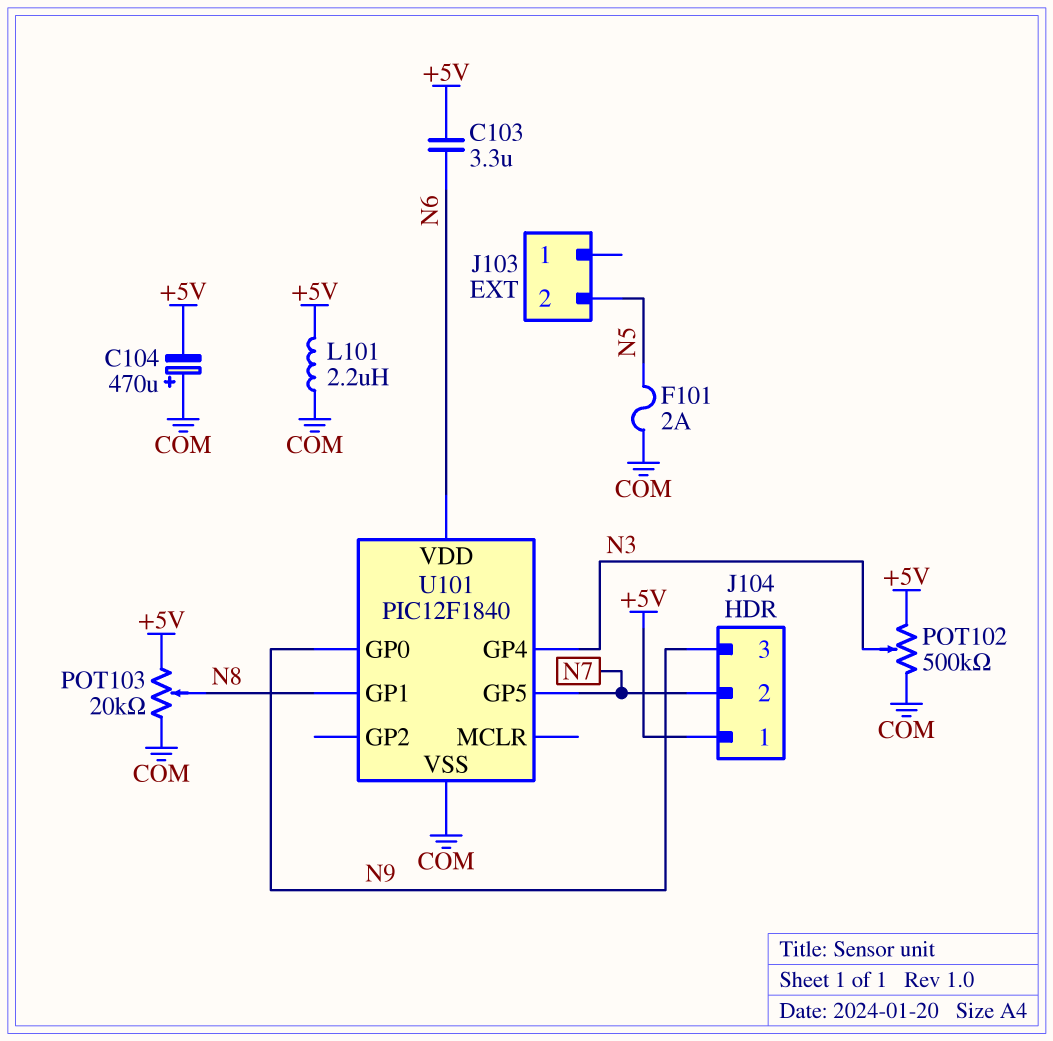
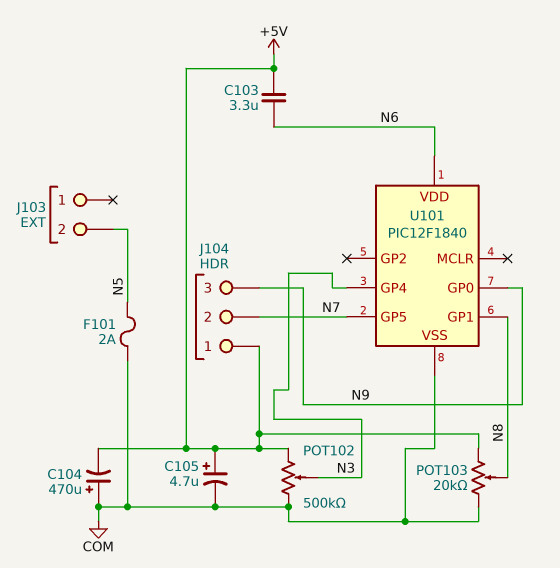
C105: none -> 4.7uF (plus +5V, minus COM)
L101: 2.2uH (+5V, COM) -> none

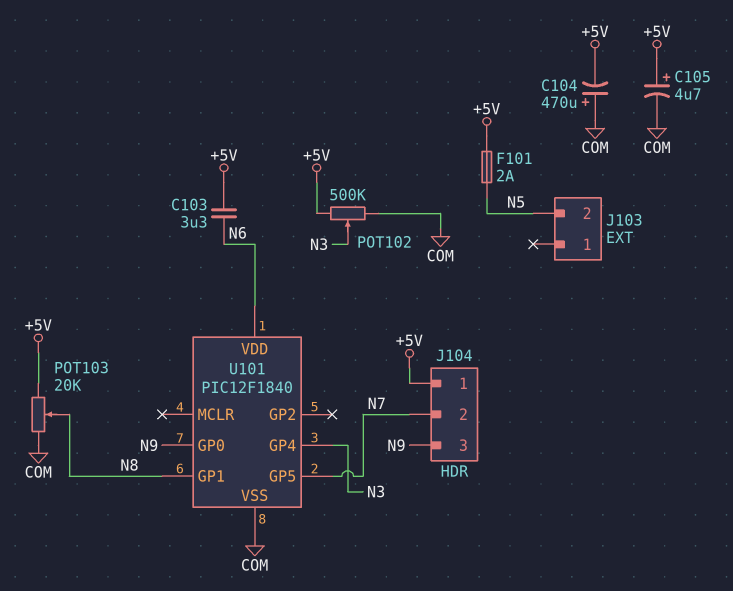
F101: 2A (COM, N5) -> 2A (+5V, N5)

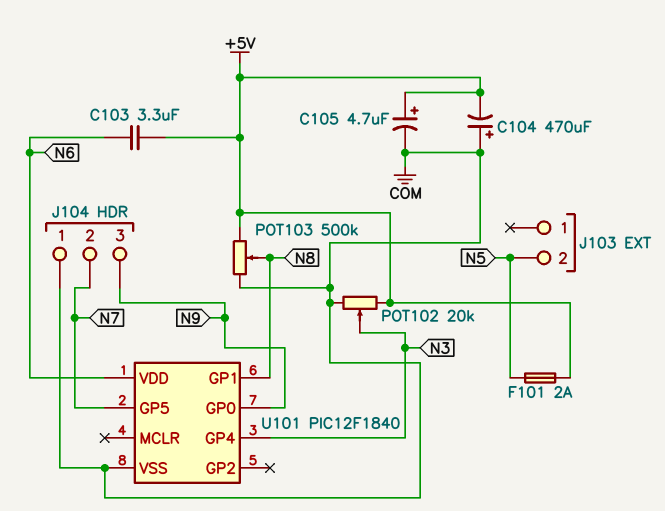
J104 pin 1: +5V -> COM
POT102: 500k (+5V, COM, wiper N3) -> 20k (+5V, COM, wiper N3)
POT103: 20k (+5V, COM, wiper N8) -> 500k (+5V, COM, wiper N8)

